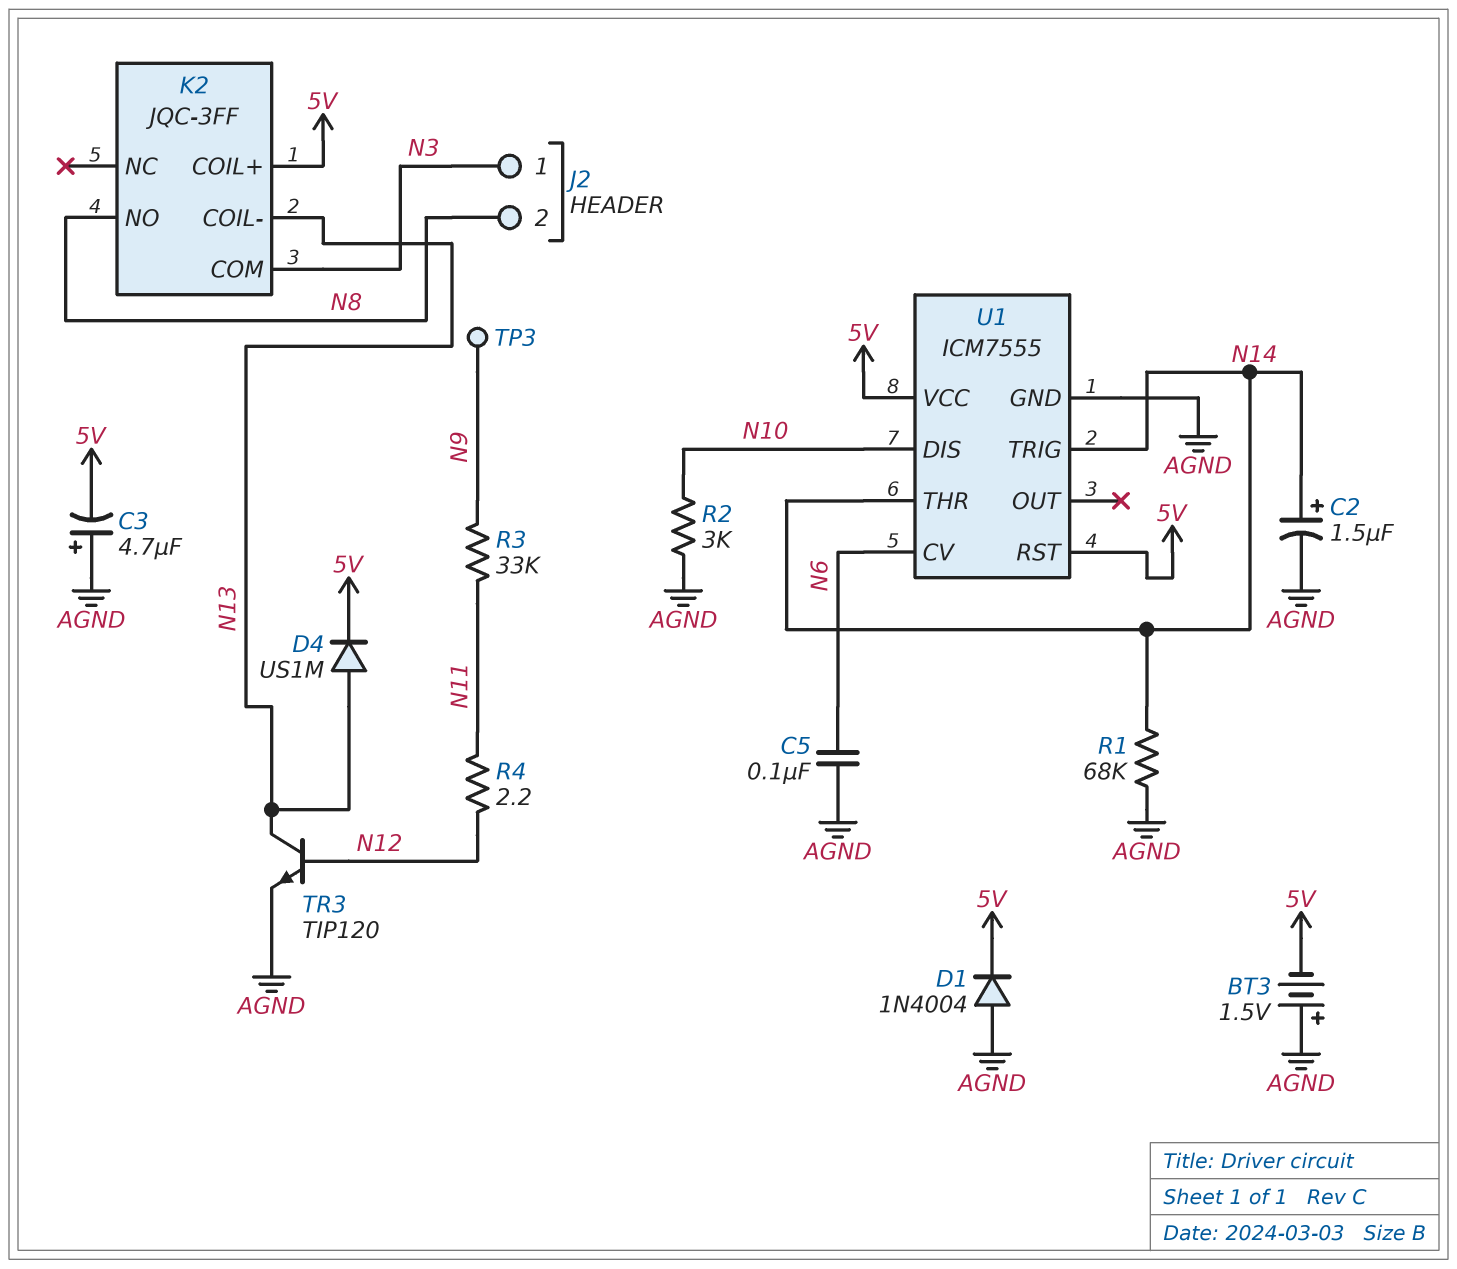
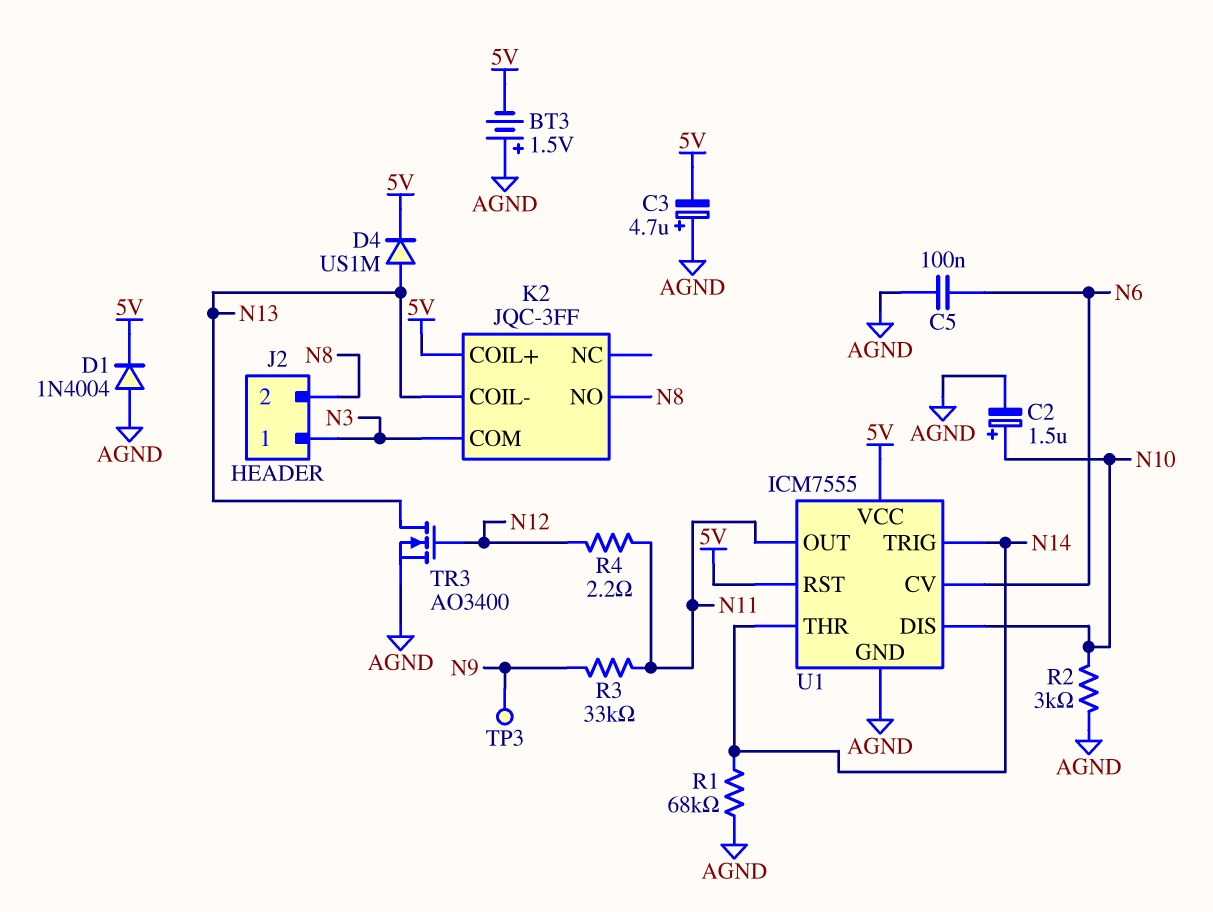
C2: 1.5uF (plus N14, minus AGND) -> 1.5uF (plus N10, minus AGND)
TR3: NPN TIP120 (B N12, C N13, E AGND) -> NMOS AO3400 (G N12, D N13, S AGND)
U1 pin OUT: none -> N11

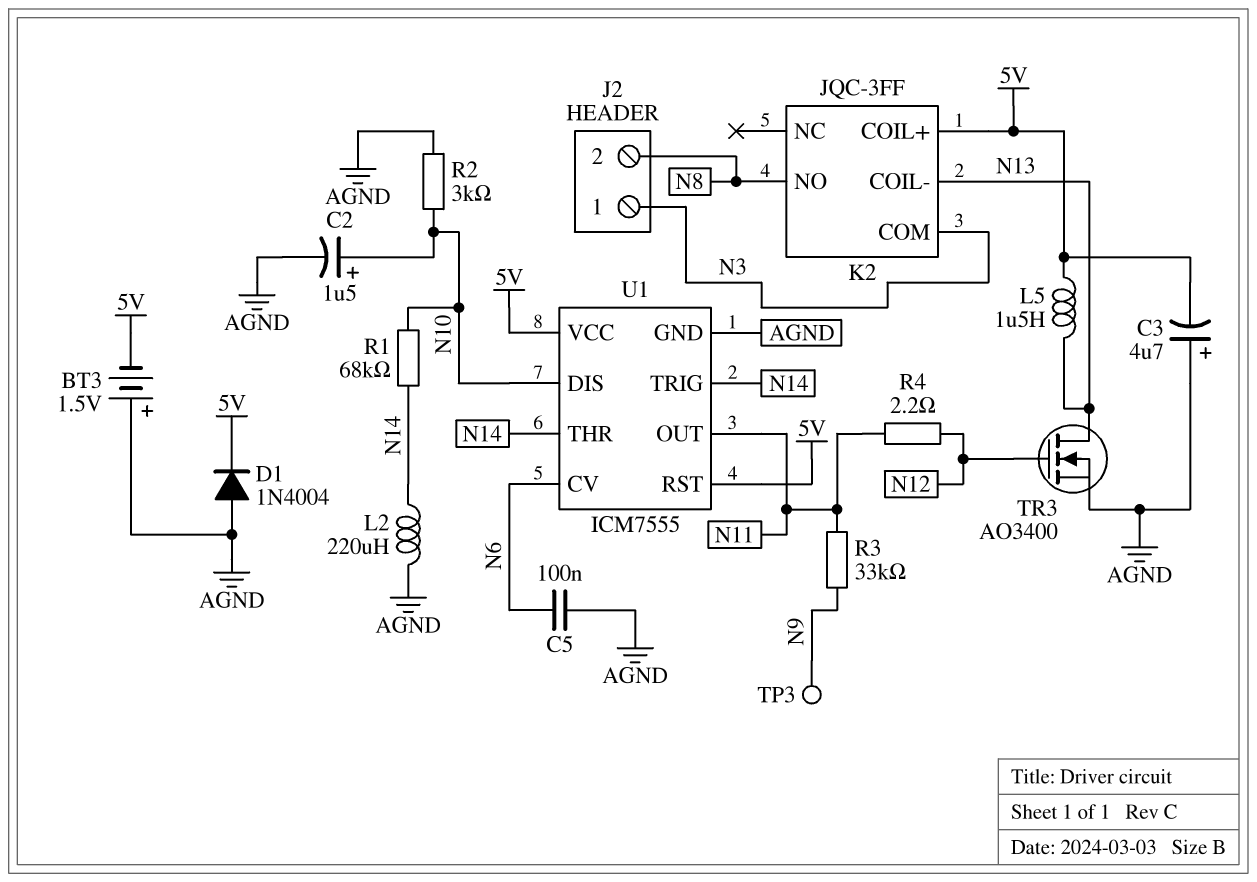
D4: diode US1M (A N13, K 5V) -> none
L2: none -> 220uH (AGND, N14)
L5: none -> 1.5uH (5V, N13)
R1: 68k (AGND, N14) -> 68k (N10, N14)

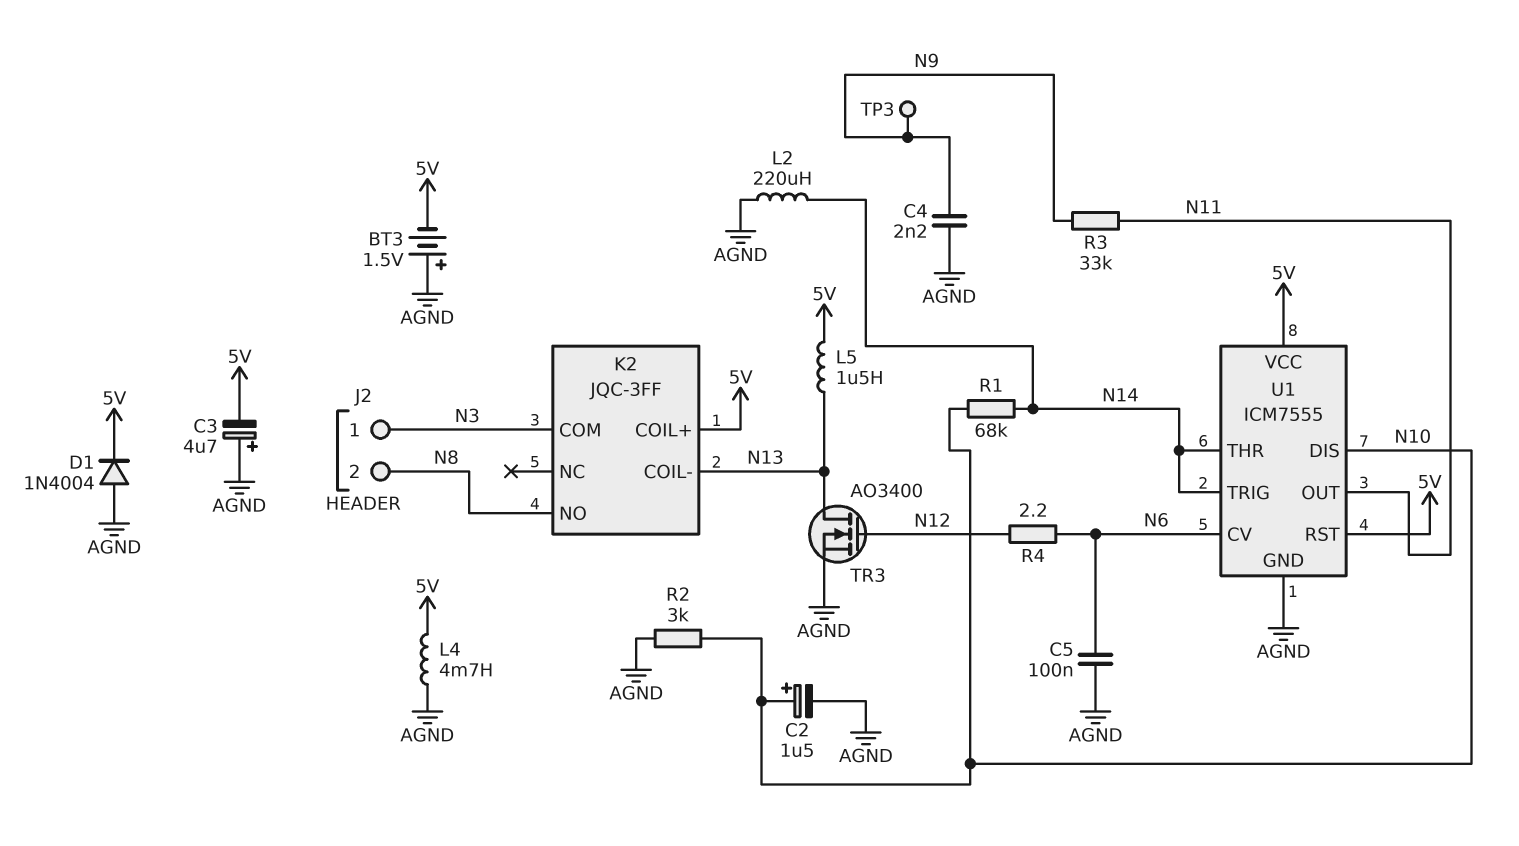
C4: none -> 2.2nF (AGND, N9)
L4: none -> 4.7mH (5V, AGND)
R4: 2.2 (N11, N12) -> 2.2 (N6, N12)

